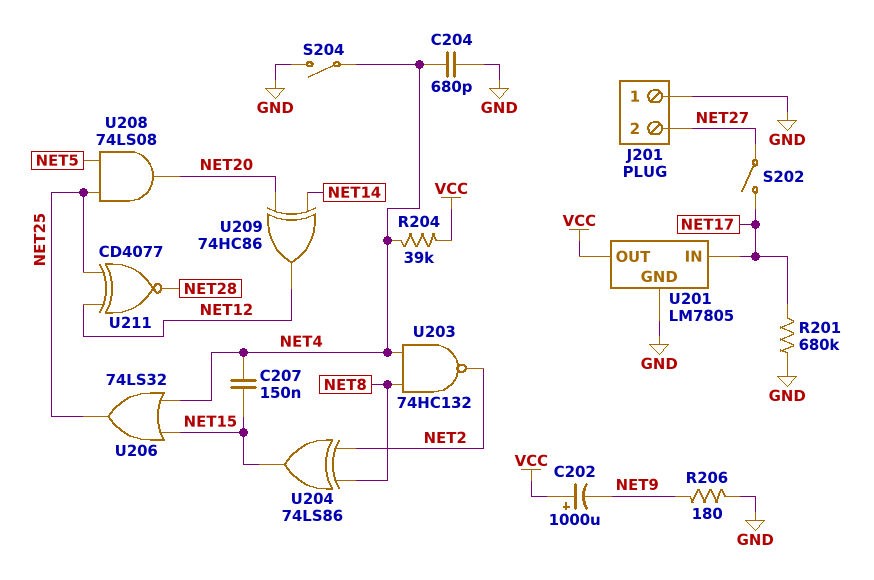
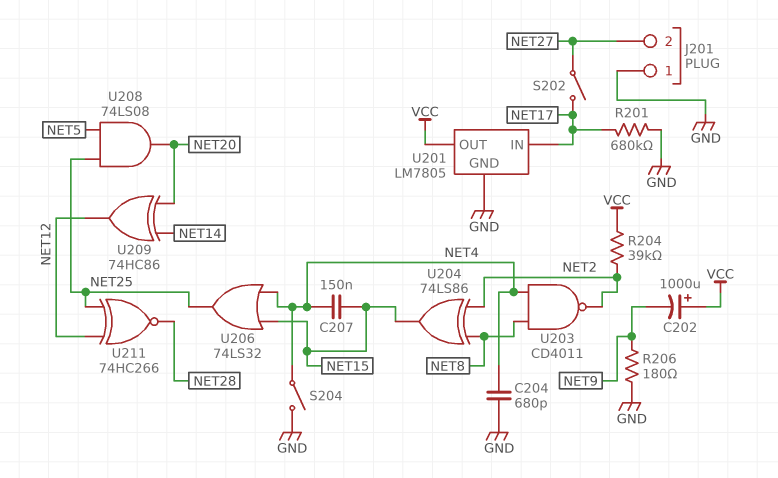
R204: 39k (NET4, VCC) -> 39k (NET2, VCC)
U203: NAND 74HC132 (in NET4, in NET8, out NET2) -> NAND CD4011 (in NET4, in NET8, out NET2)
U211: XNOR CD4077 (in NET12, in NET25, out NET28) -> XNOR 74HC266 (in NET12, in NET25, out NET28)

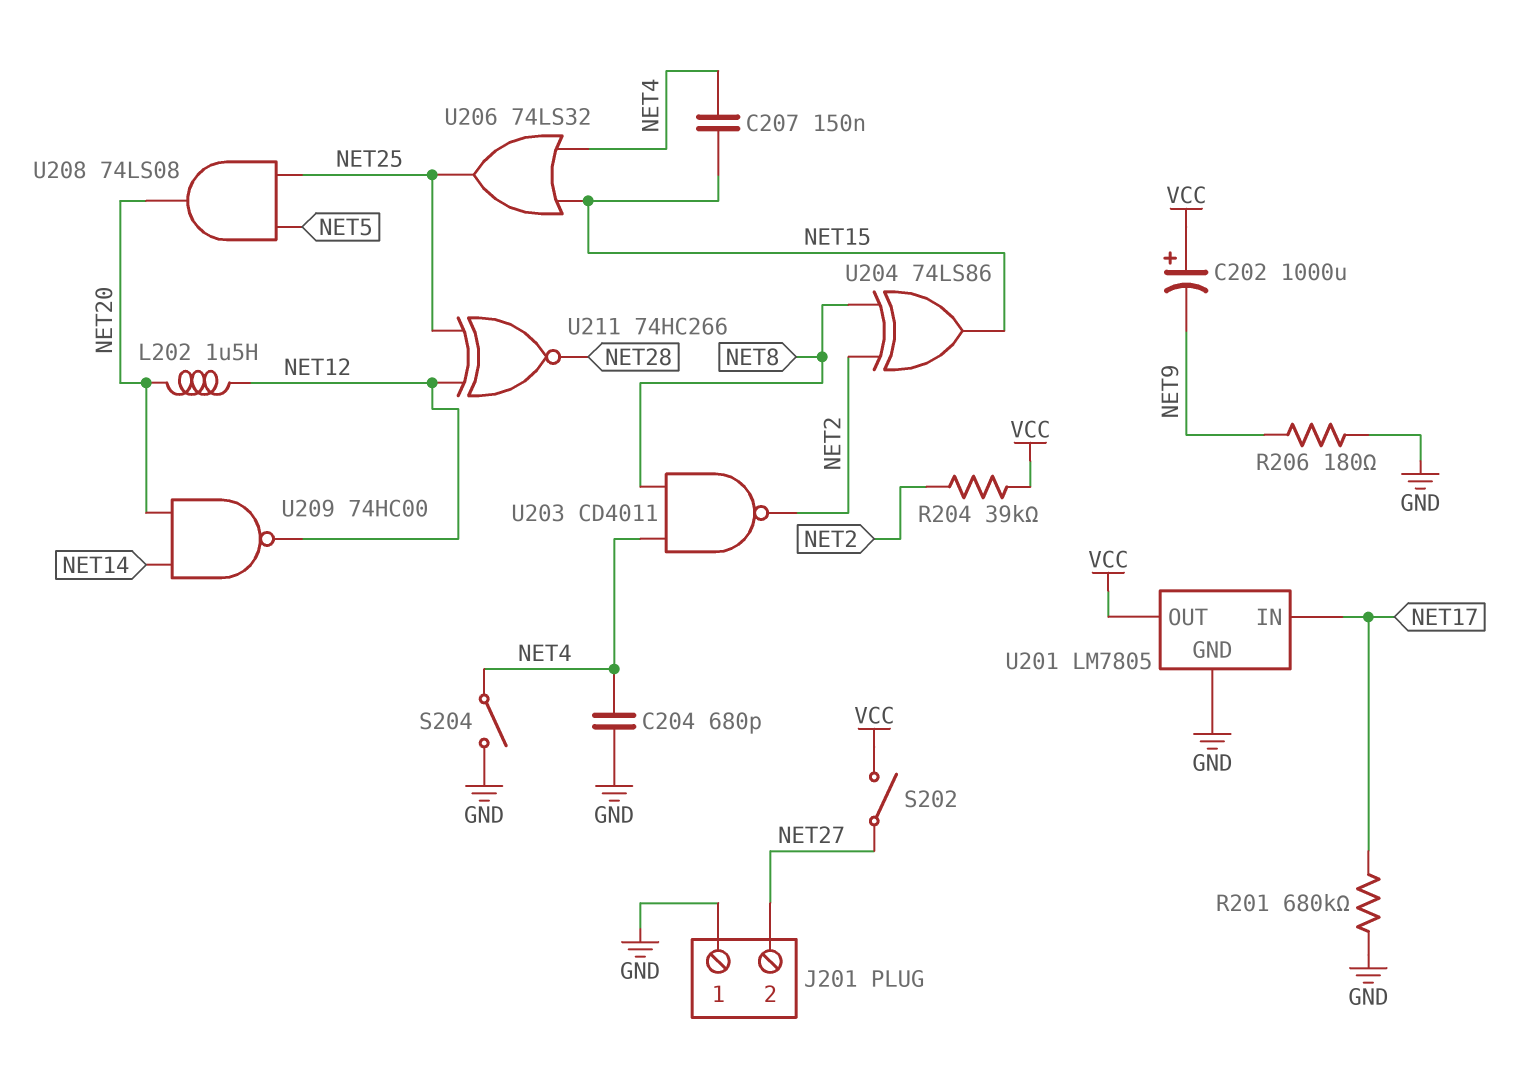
L202: none -> 1.5uH (NET12, NET20)
S202: switch (NET17, NET27) -> switch (NET27, VCC)
U209: XOR 74HC86 (in NET14, in NET20, out NET12) -> NAND 74HC00 (in NET14, in NET20, out NET12)

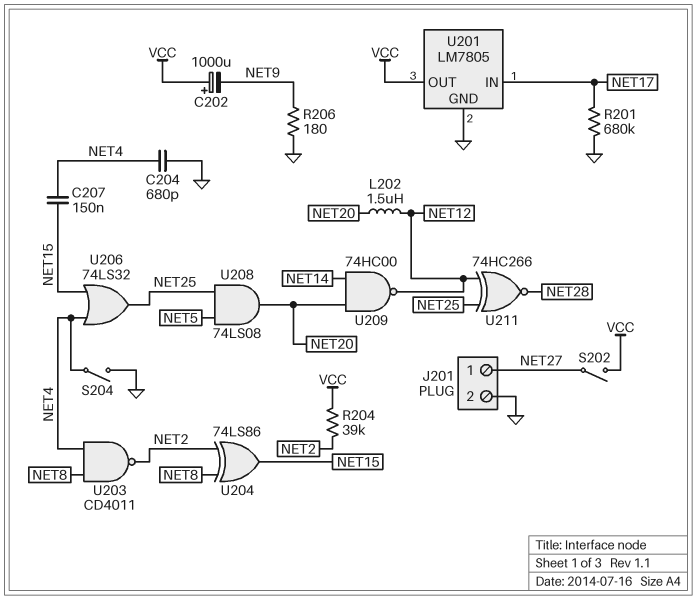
J201 pin 1: GND -> NET27
J201 pin 2: NET27 -> GND

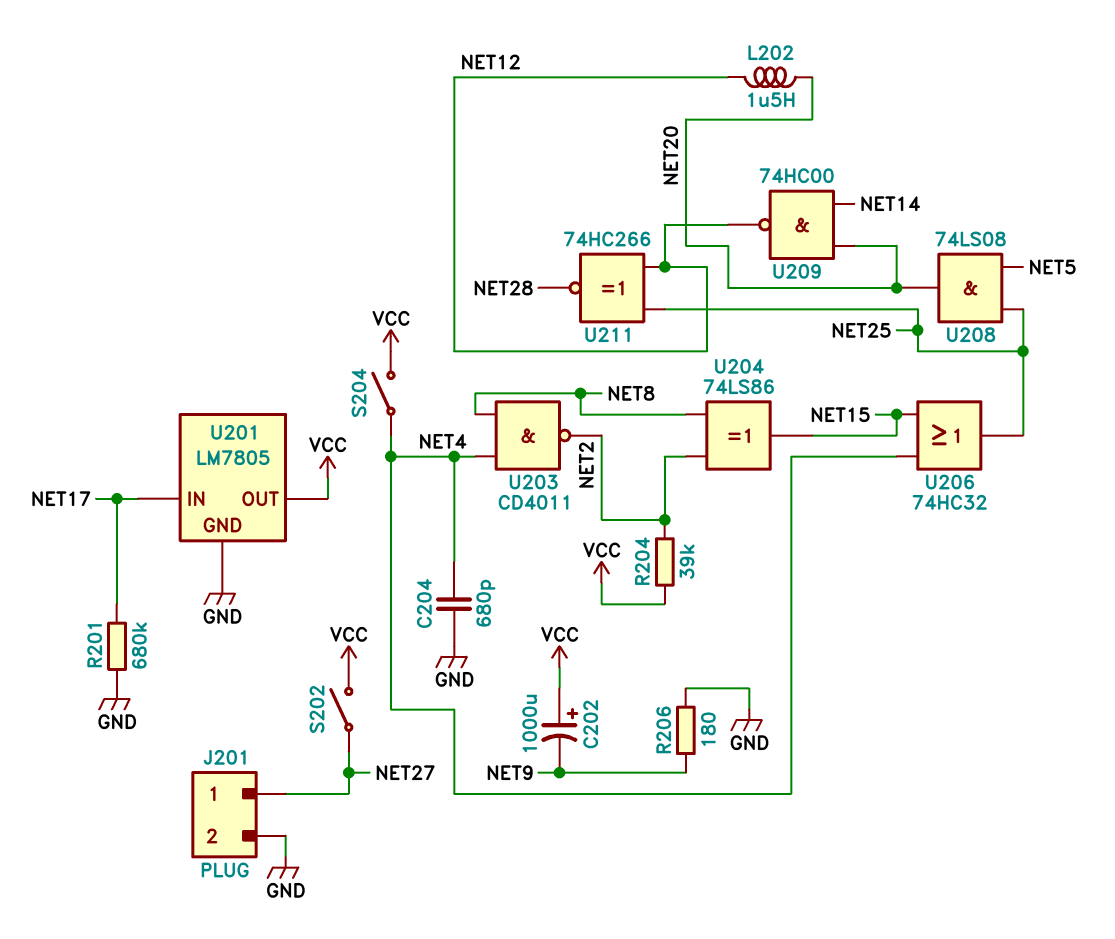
C207: 150nF (NET4, NET15) -> none
S204: switch (GND, NET4) -> switch (NET4, VCC)
U206: OR 74LS32 (in NET4, in NET15, out NET25) -> OR 74HC32 (in NET4, in NET15, out NET25)

